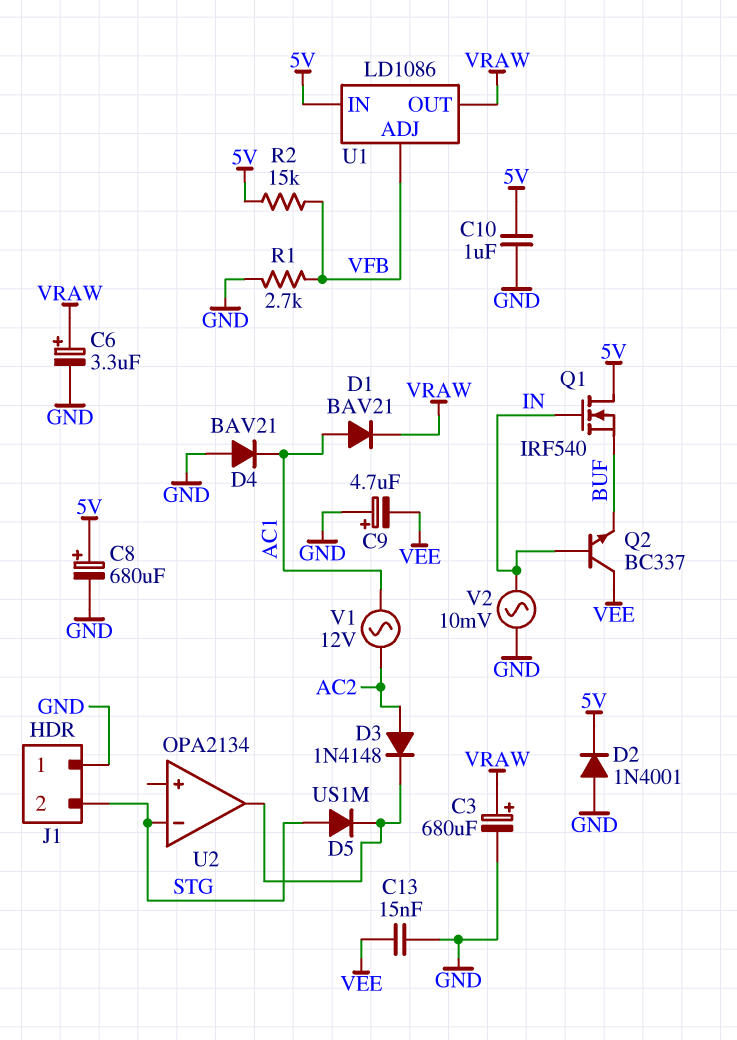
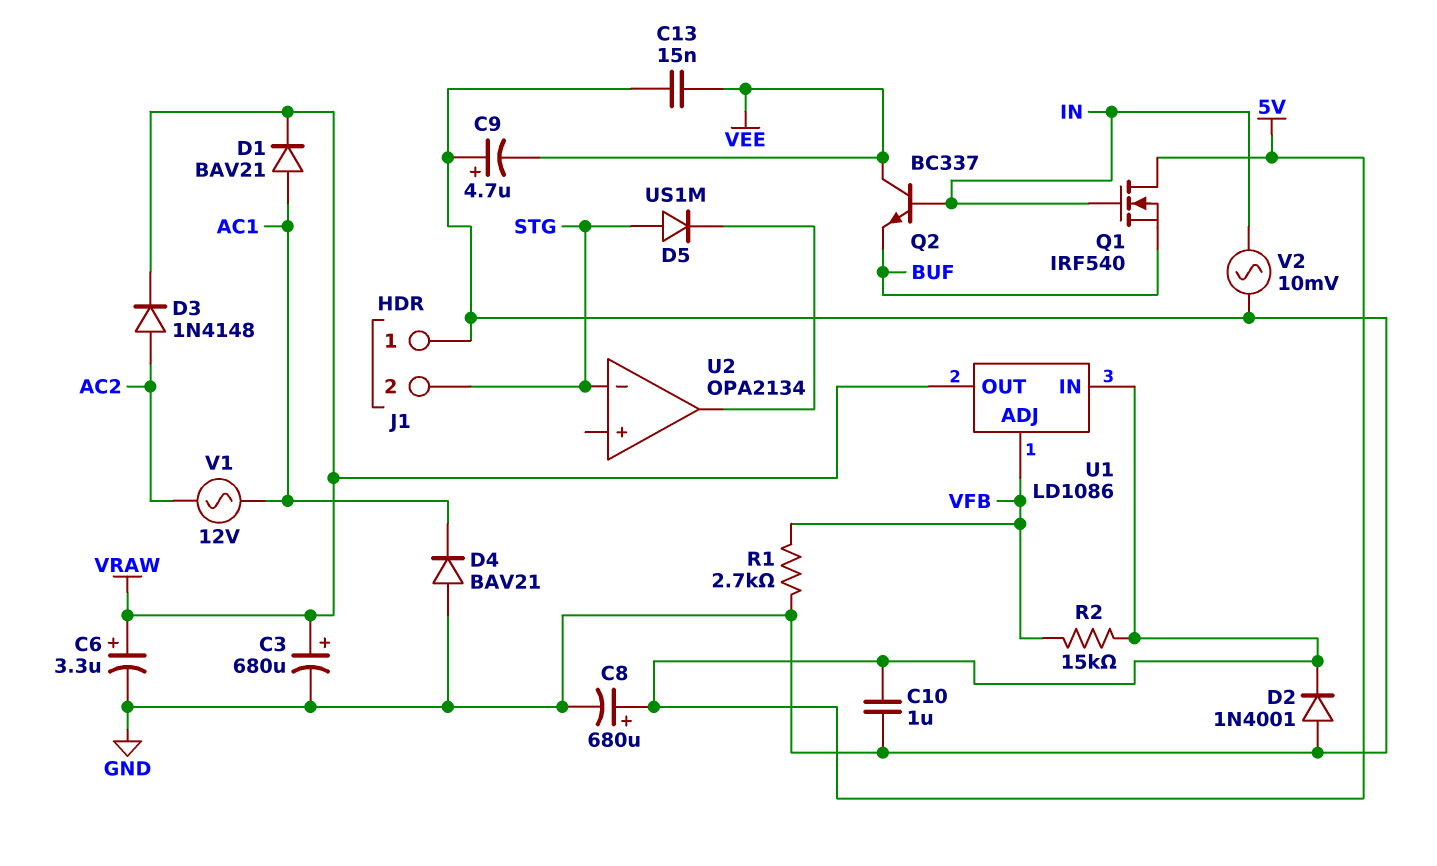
D3: diode 1N4148 (A AC2, K U2/out) -> diode 1N4148 (A AC2, K VRAW)

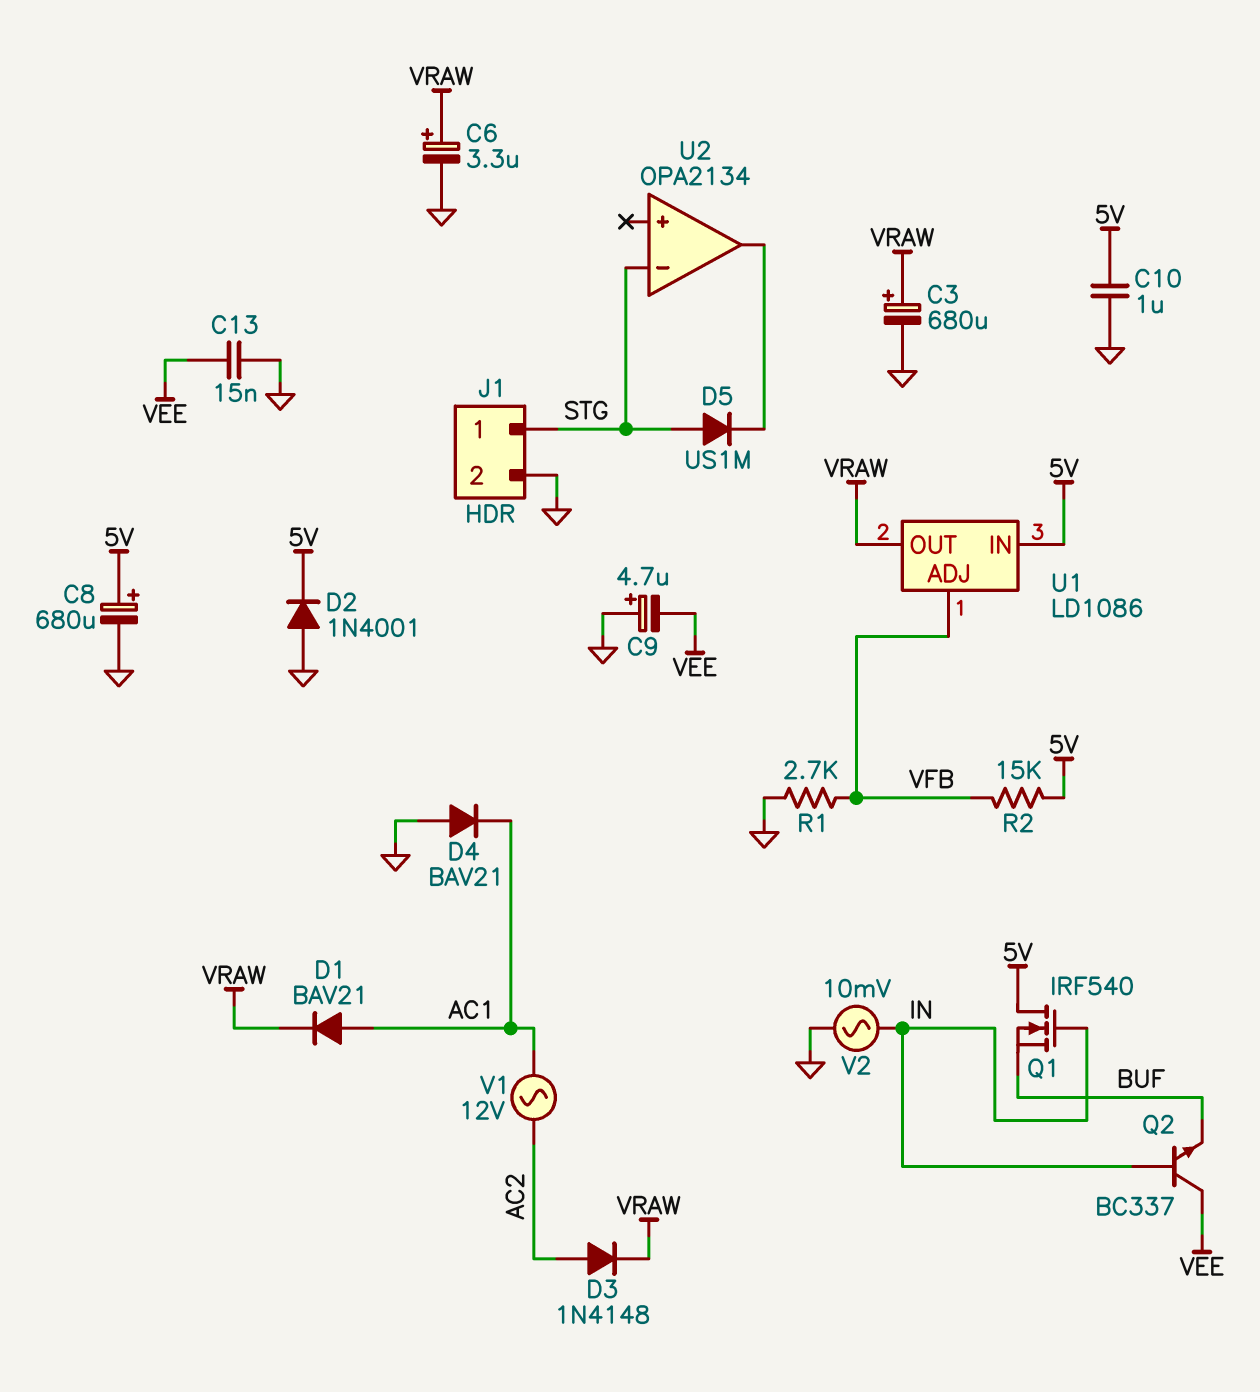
J1 pin 1: GND -> STG
J1 pin 2: STG -> GND

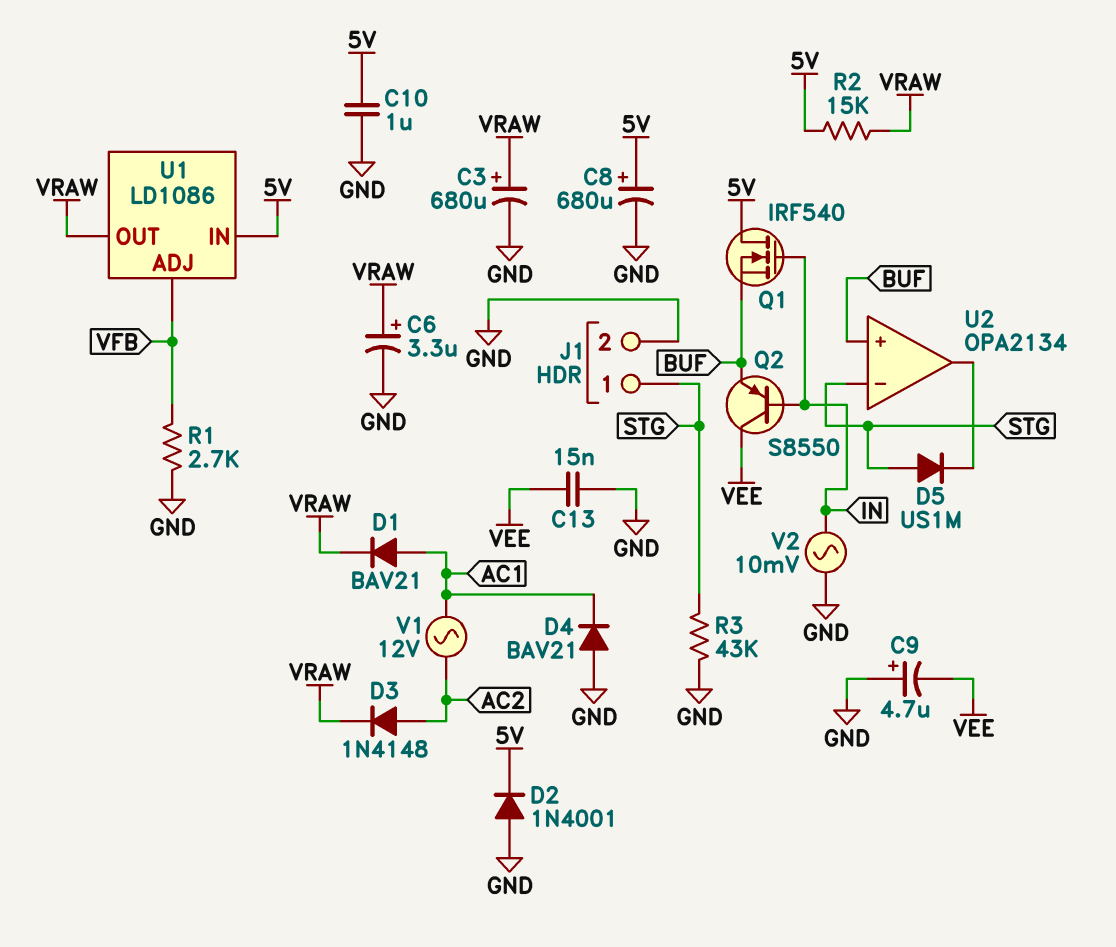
Q2: NPN BC337 (B IN, C VEE, E BUF) -> PNP S8550 (B IN, C VEE, E BUF)
R2: 15k (5V, VFB) -> 15k (5V, VRAW)
R3: none -> 43k (GND, STG)
U2 pin in+: none -> BUF

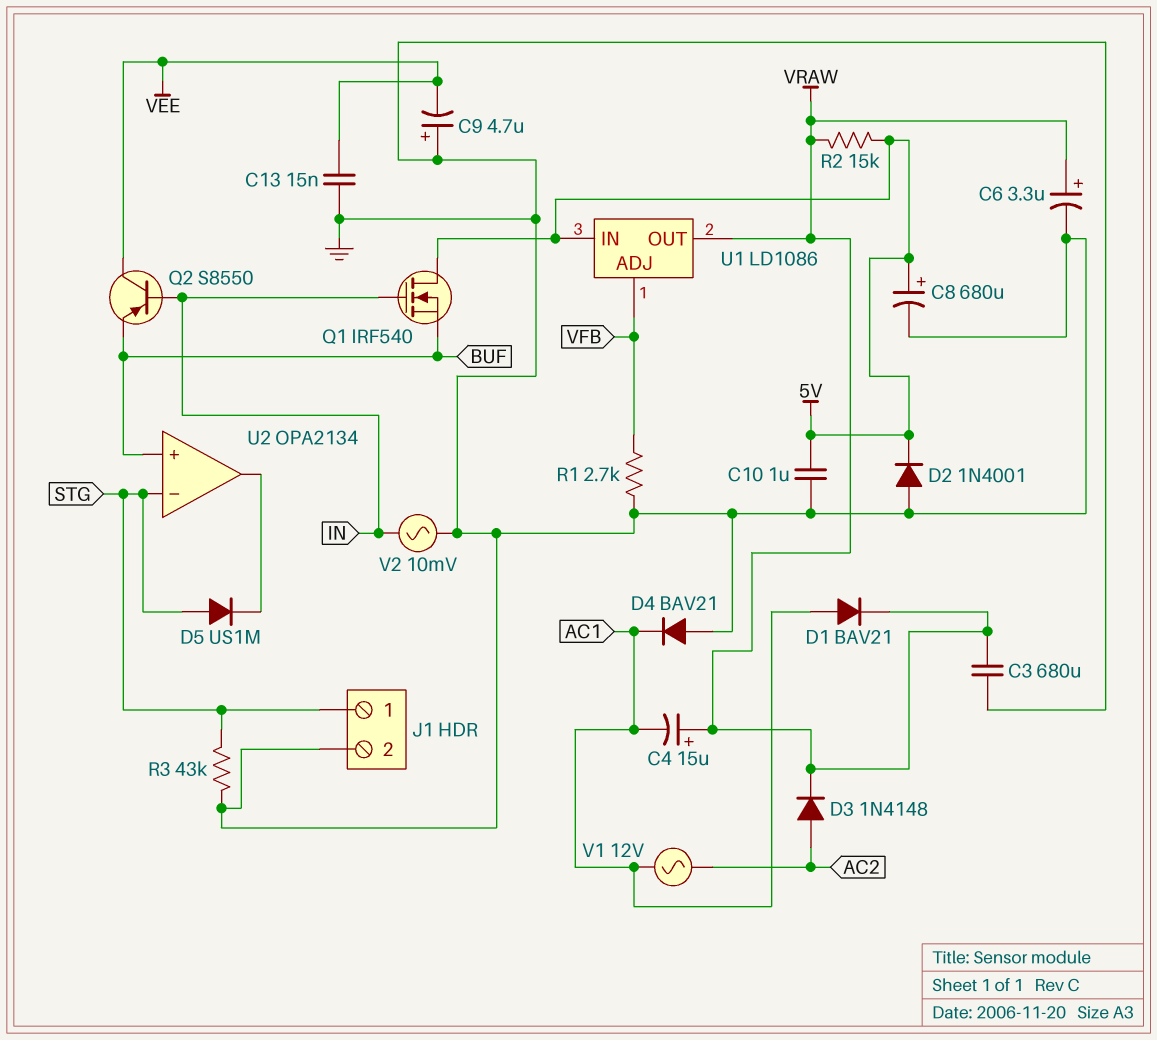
C3: 680uF (plus VRAW, minus GND) -> 680uF (GND, VRAW)
C4: none -> 15uF (plus VRAW, minus AC1)

